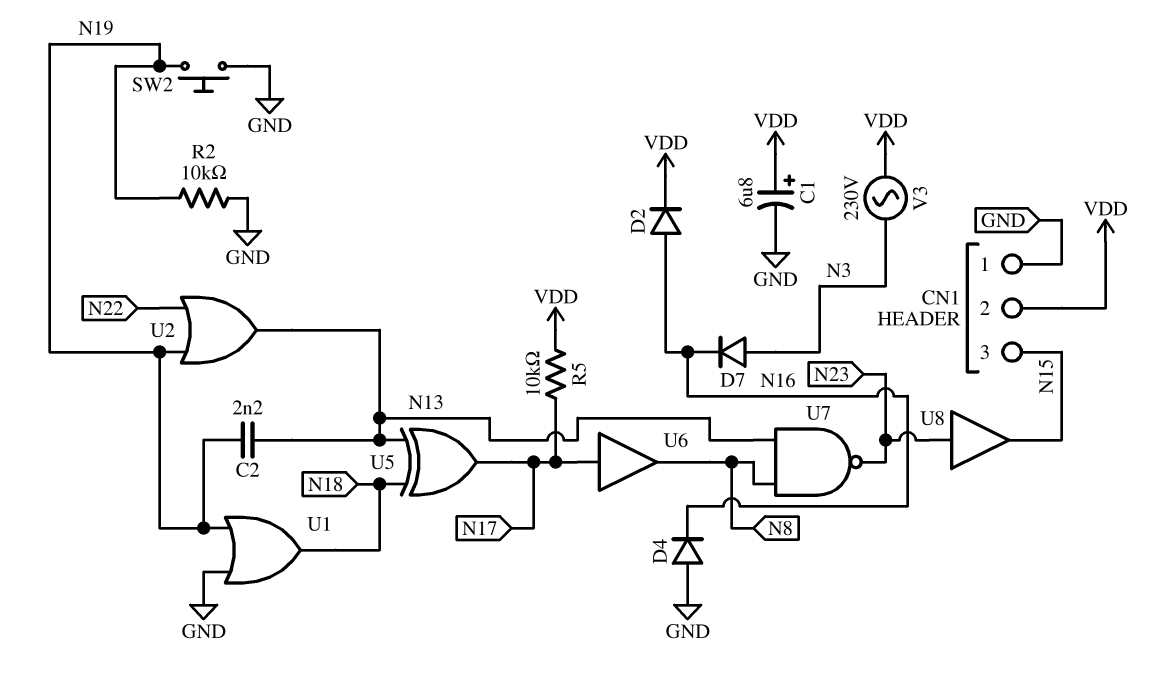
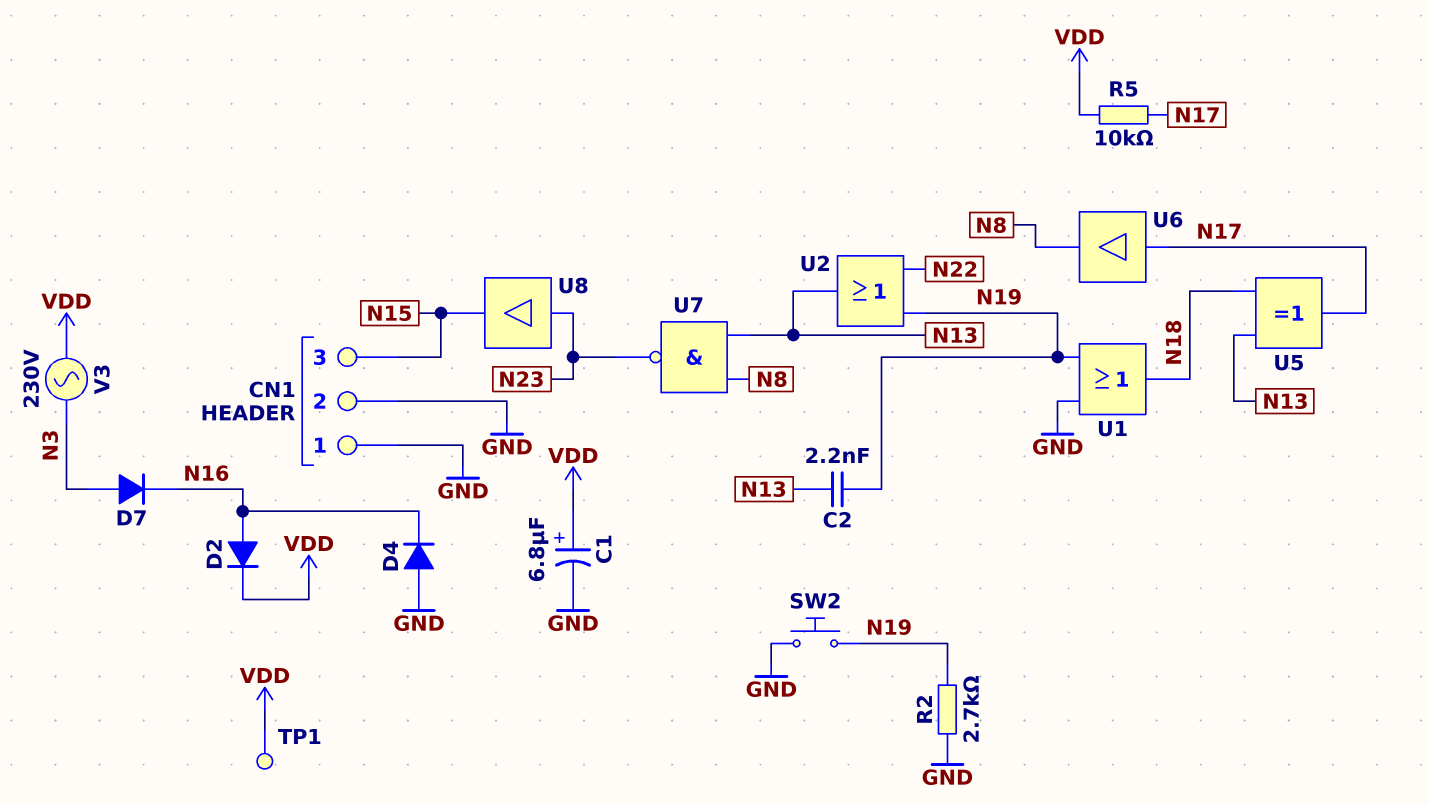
CN1 pin 2: VDD -> GND
R2: 10k (GND, N19) -> 2.7k (GND, N19)
TP1: none -> test point (VDD)

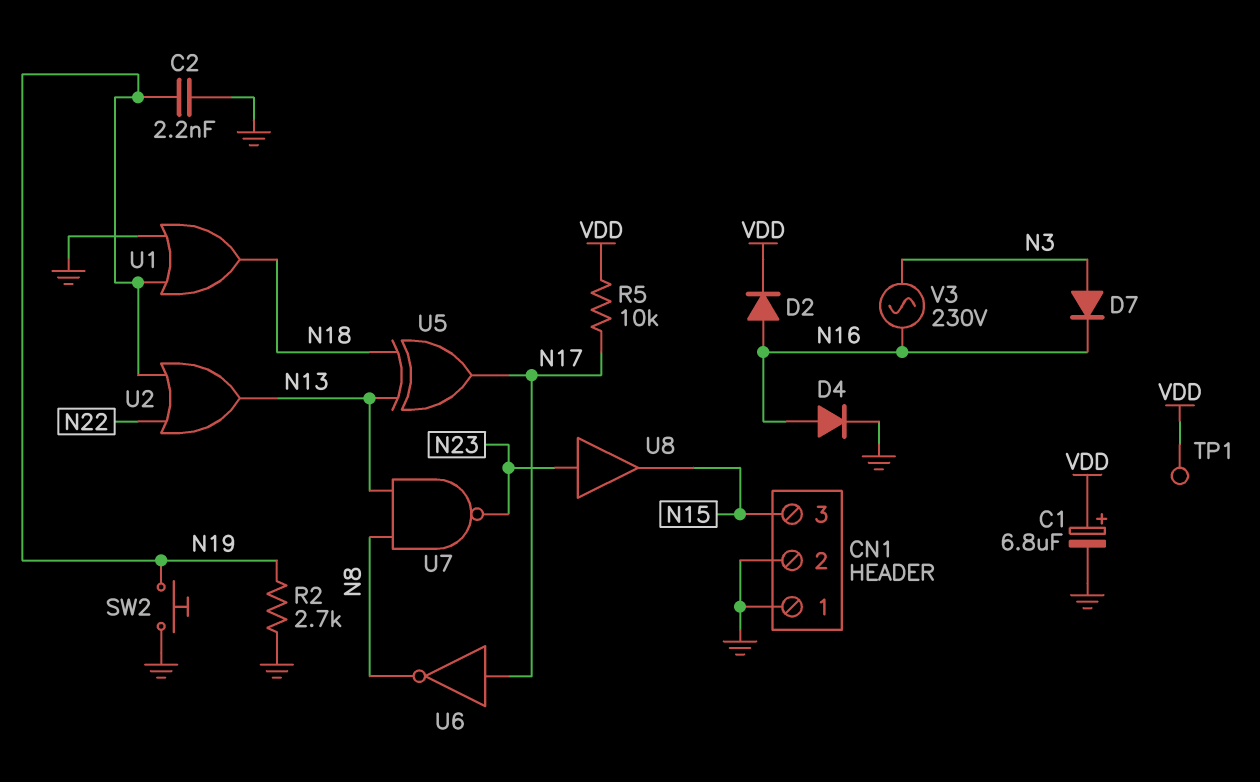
C2: 2.2nF (N13, N19) -> 2.2nF (GND, N19)
D4: diode (A GND, K N16) -> diode (A N16, K GND)
U6: buffer (in N17, out N8) -> NOT (in N17, out N8)
V3: AC 230V (N3, VDD) -> AC 230V (N3, N16)

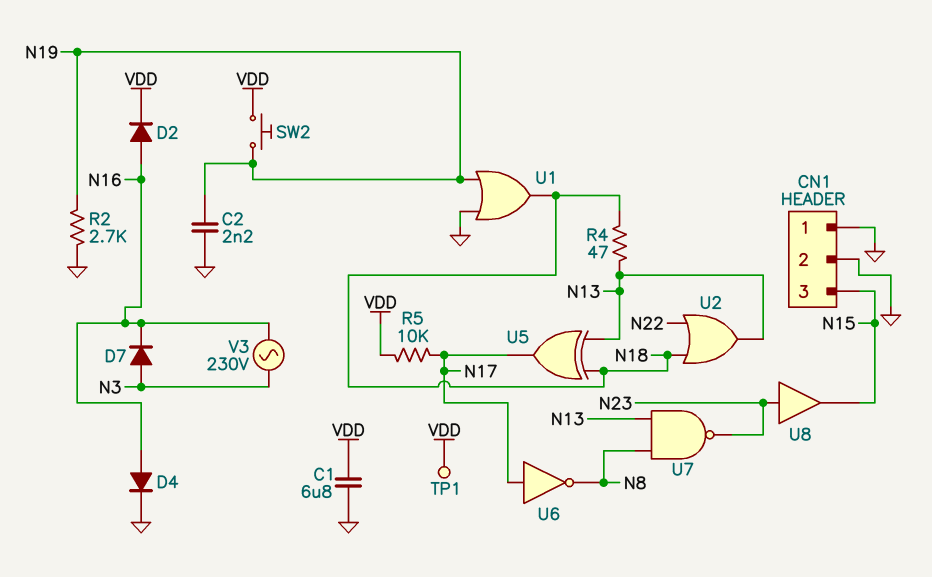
C1: 6.8uF (plus VDD, minus GND) -> 6.8uF (GND, VDD)
R4: none -> 47 (N13, N18)
SW2: button (GND, N19) -> button (N19, VDD)
U2: OR (in N19, in N22, out N13) -> OR (in N18, in N22, out N13)

